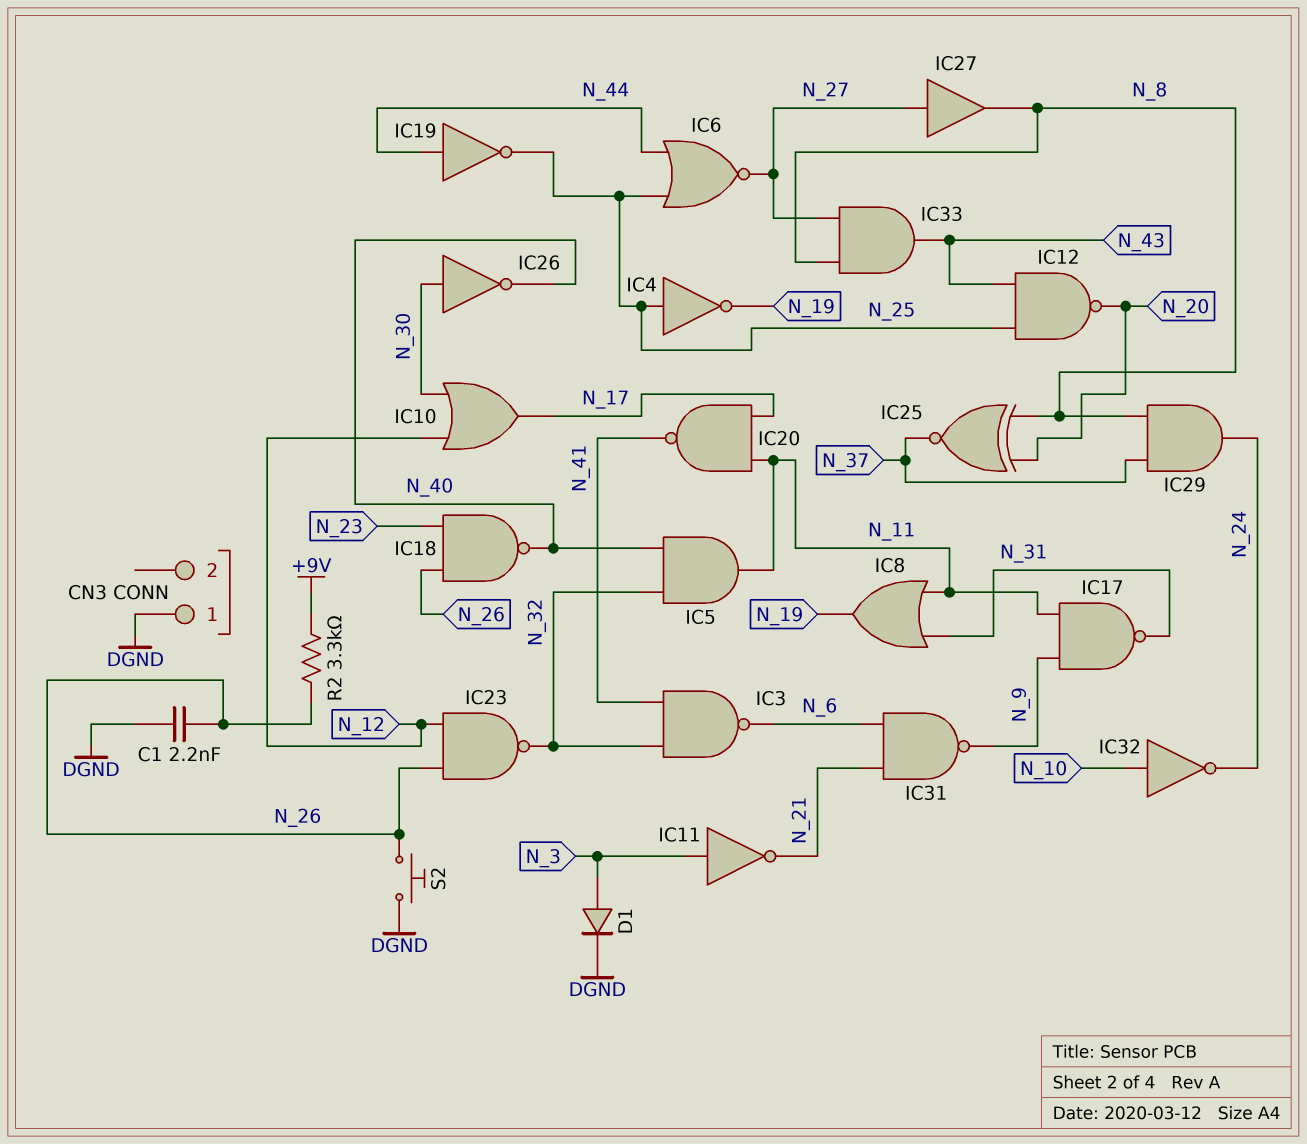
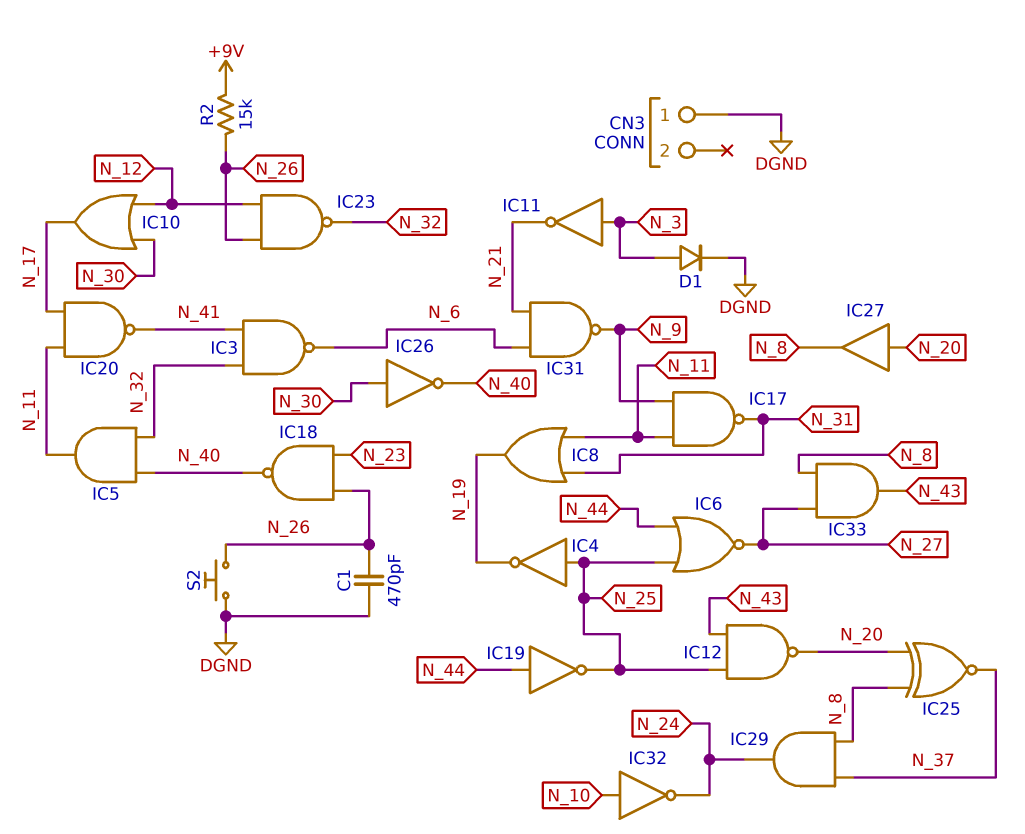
C1: 2.2nF (DGND, N_26) -> 470pF (DGND, N_26)
IC27: buffer (in N_27, out N_8) -> buffer (in N_20, out N_8)
R2: 3.3k (+9V, N_26) -> 15k (+9V, N_26)

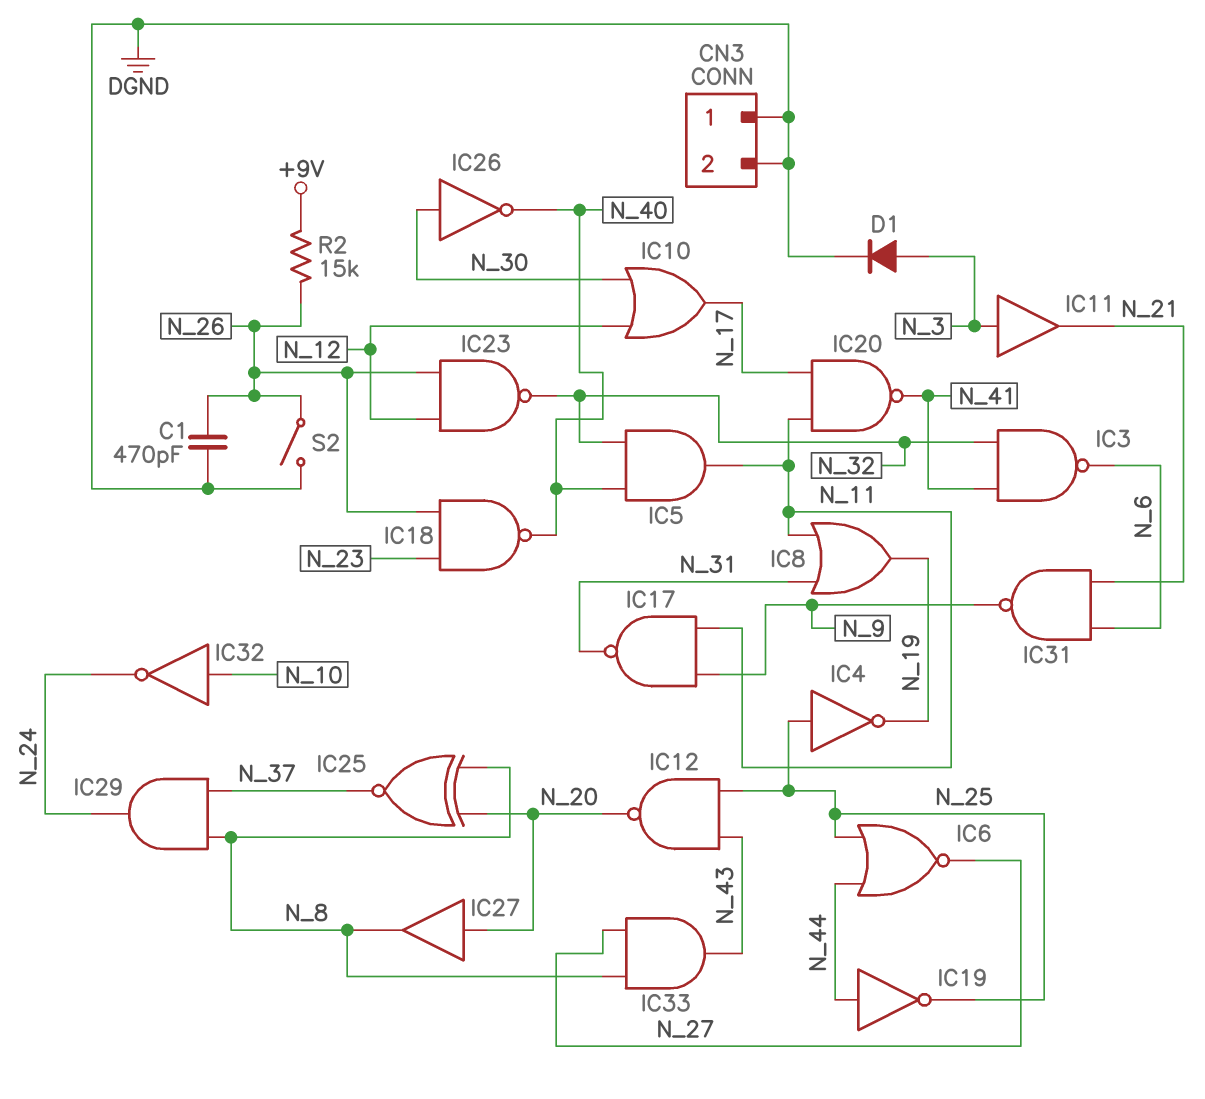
CN3 pin 2: none -> DGND
IC11: NOT (in N_3, out N_21) -> buffer (in N_3, out N_21)
S2: button (DGND, N_26) -> switch (DGND, N_26)

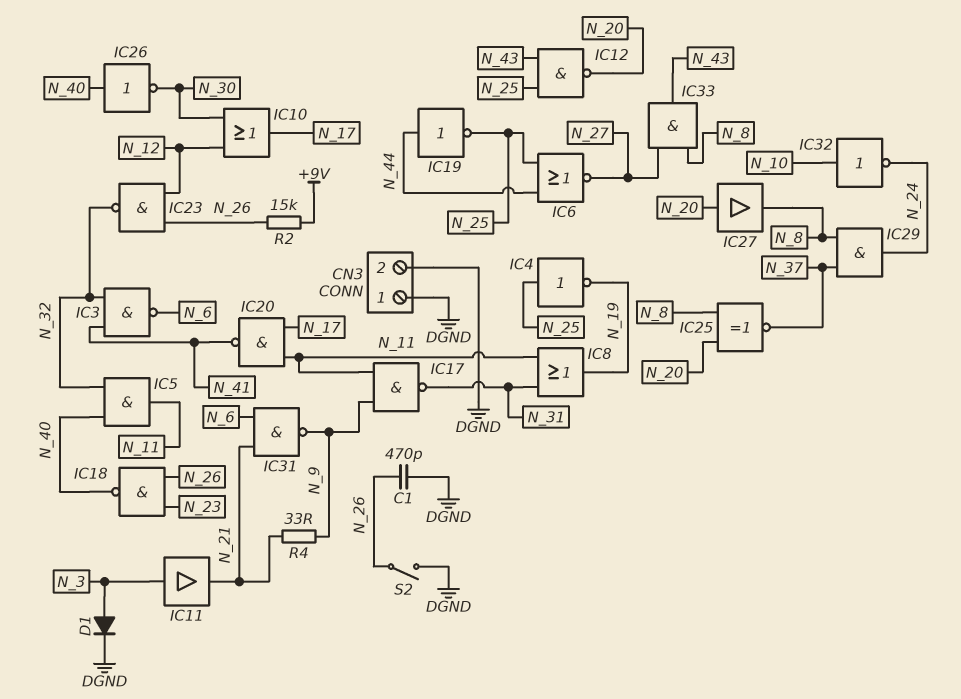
IC26: NOT (in N_30, out N_40) -> NOT (in N_40, out N_30)
R4: none -> 33 (N_9, N_21)

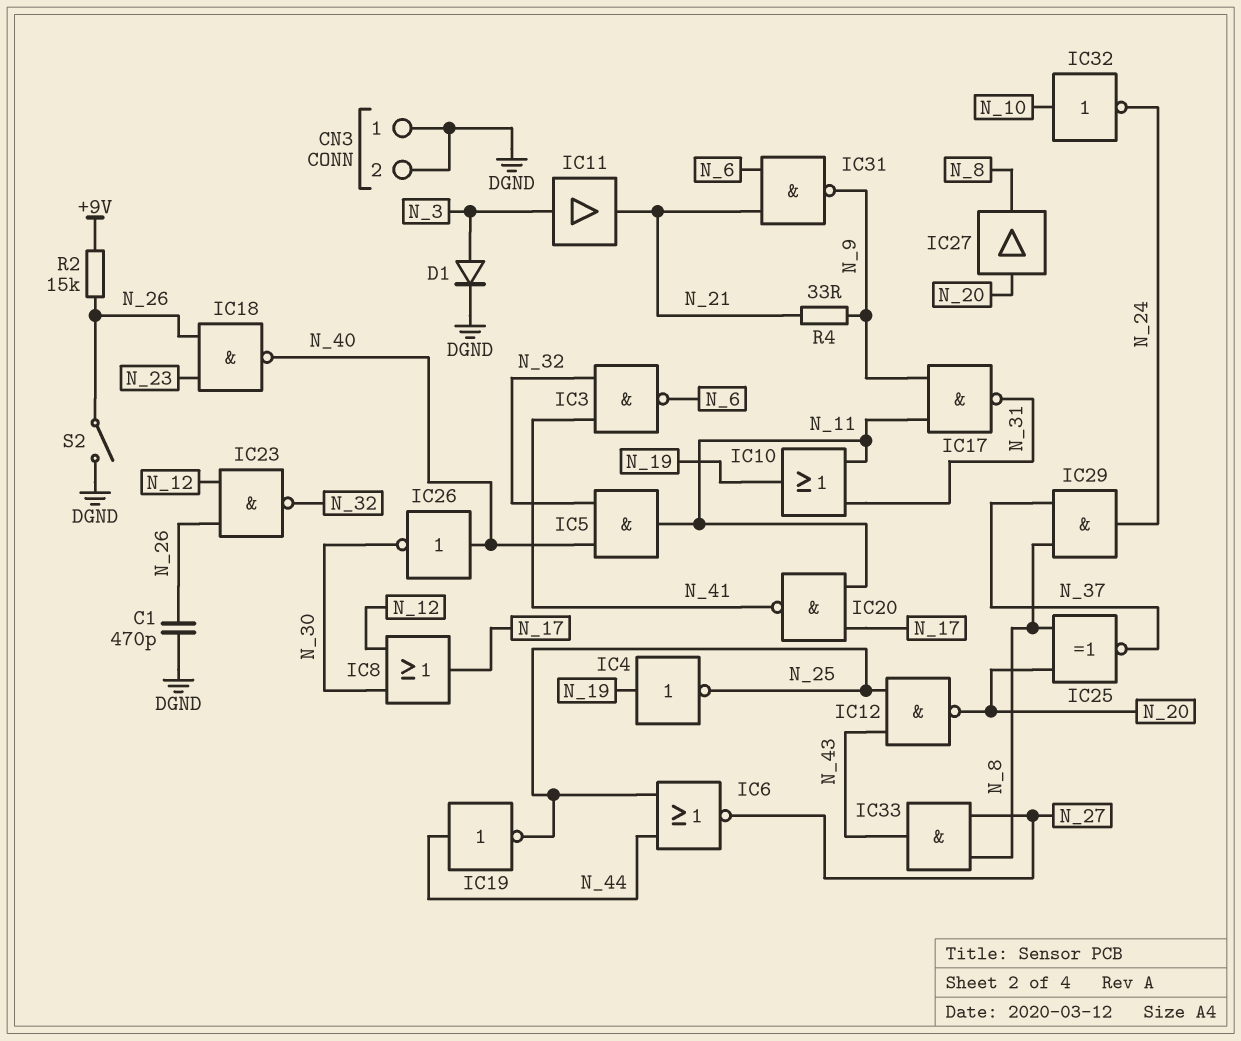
IC4: NOT (in N_25, out N_19) -> NOT (in N_19, out N_25)
IC8: OR (in N_11, in N_31, out N_19) -> OR (in N_12, in N_30, out N_17)
IC10: OR (in N_12, in N_30, out N_17) -> OR (in N_11, in N_31, out N_19)

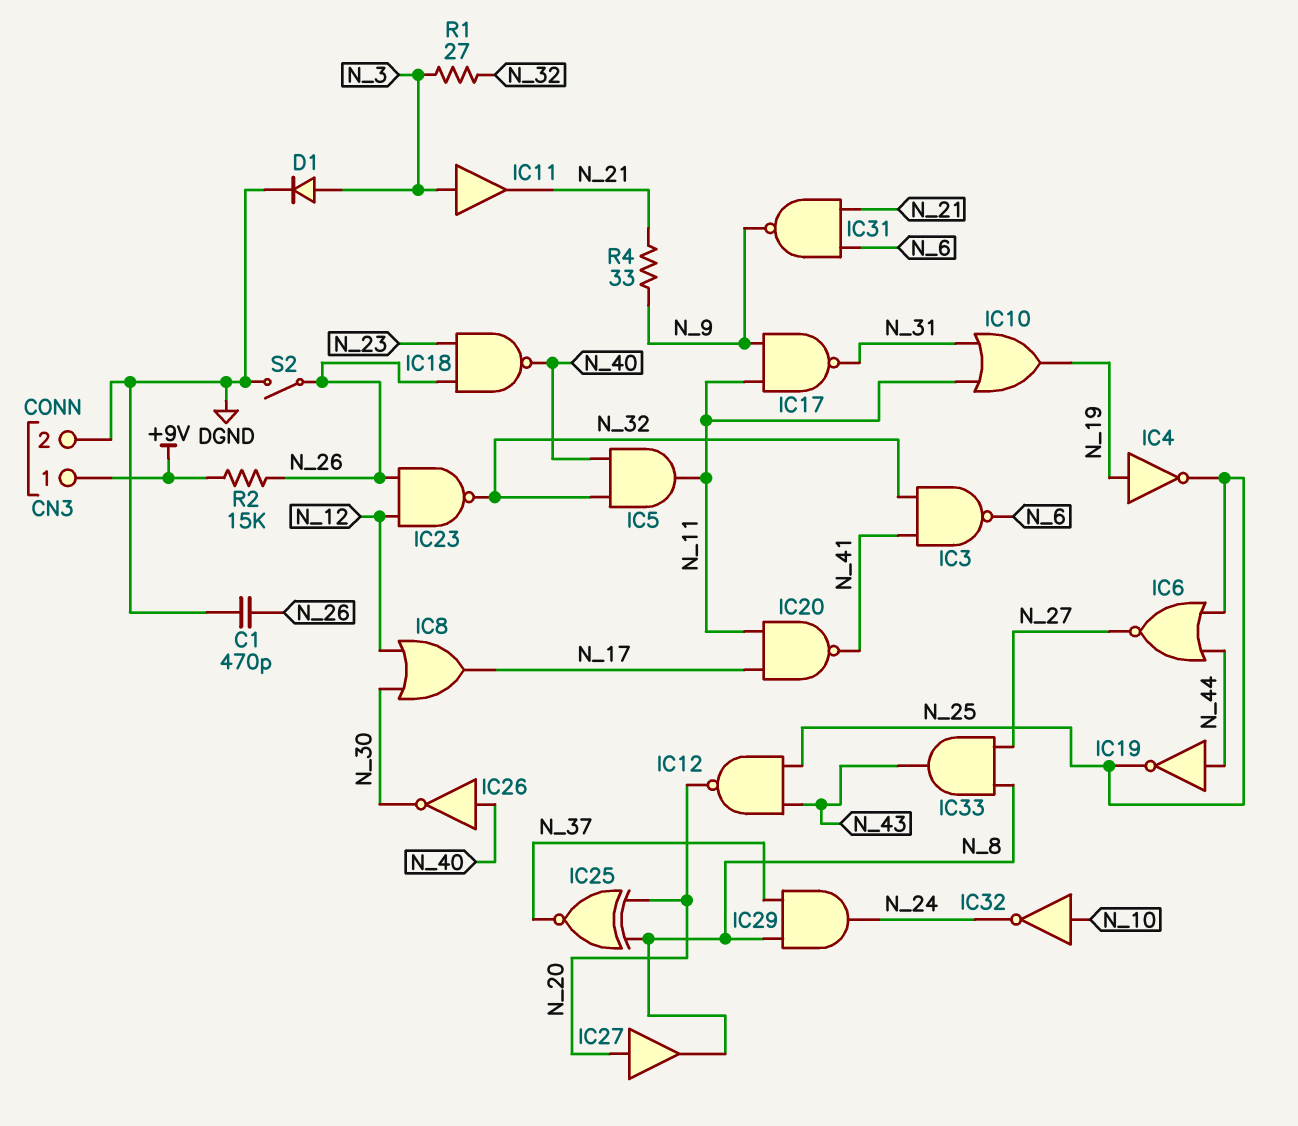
CN3 pin 1: DGND -> +9V
R1: none -> 27 (N_3, N_32)

